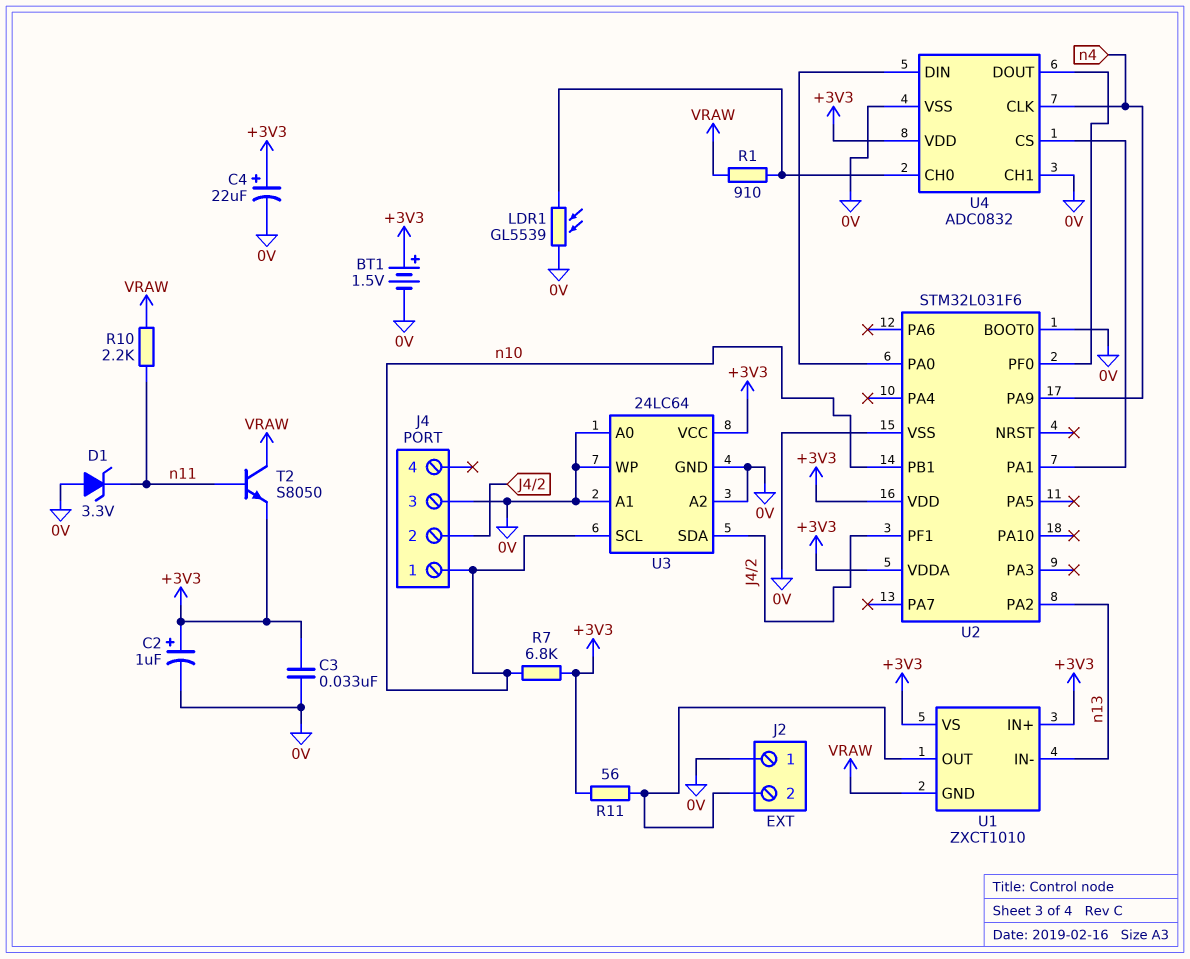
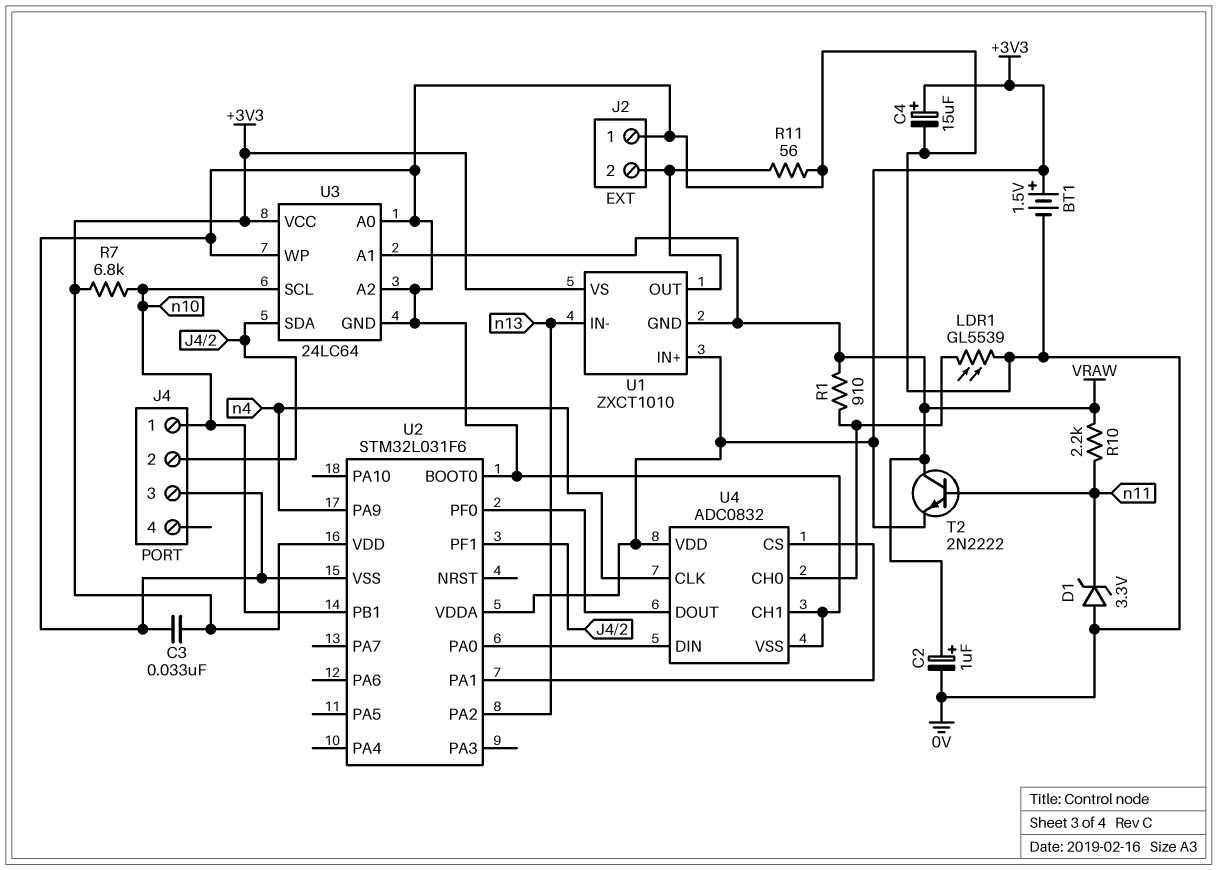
C2: 1uF (plus +3V3, minus 0V) -> 1uF (plus VRAW, minus 0V)
C4: 22uF (plus +3V3, minus 0V) -> 15uF (plus +3V3, minus 0V)
R11: 56 (+3V3, J2/2) -> 56 (0V, J2/2)
T2: NPN S8050 (B n11, C VRAW, E +3V3) -> NPN 2N2222 (B n11, C VRAW, E +3V3)
U3 pin A1: 0V -> VRAW

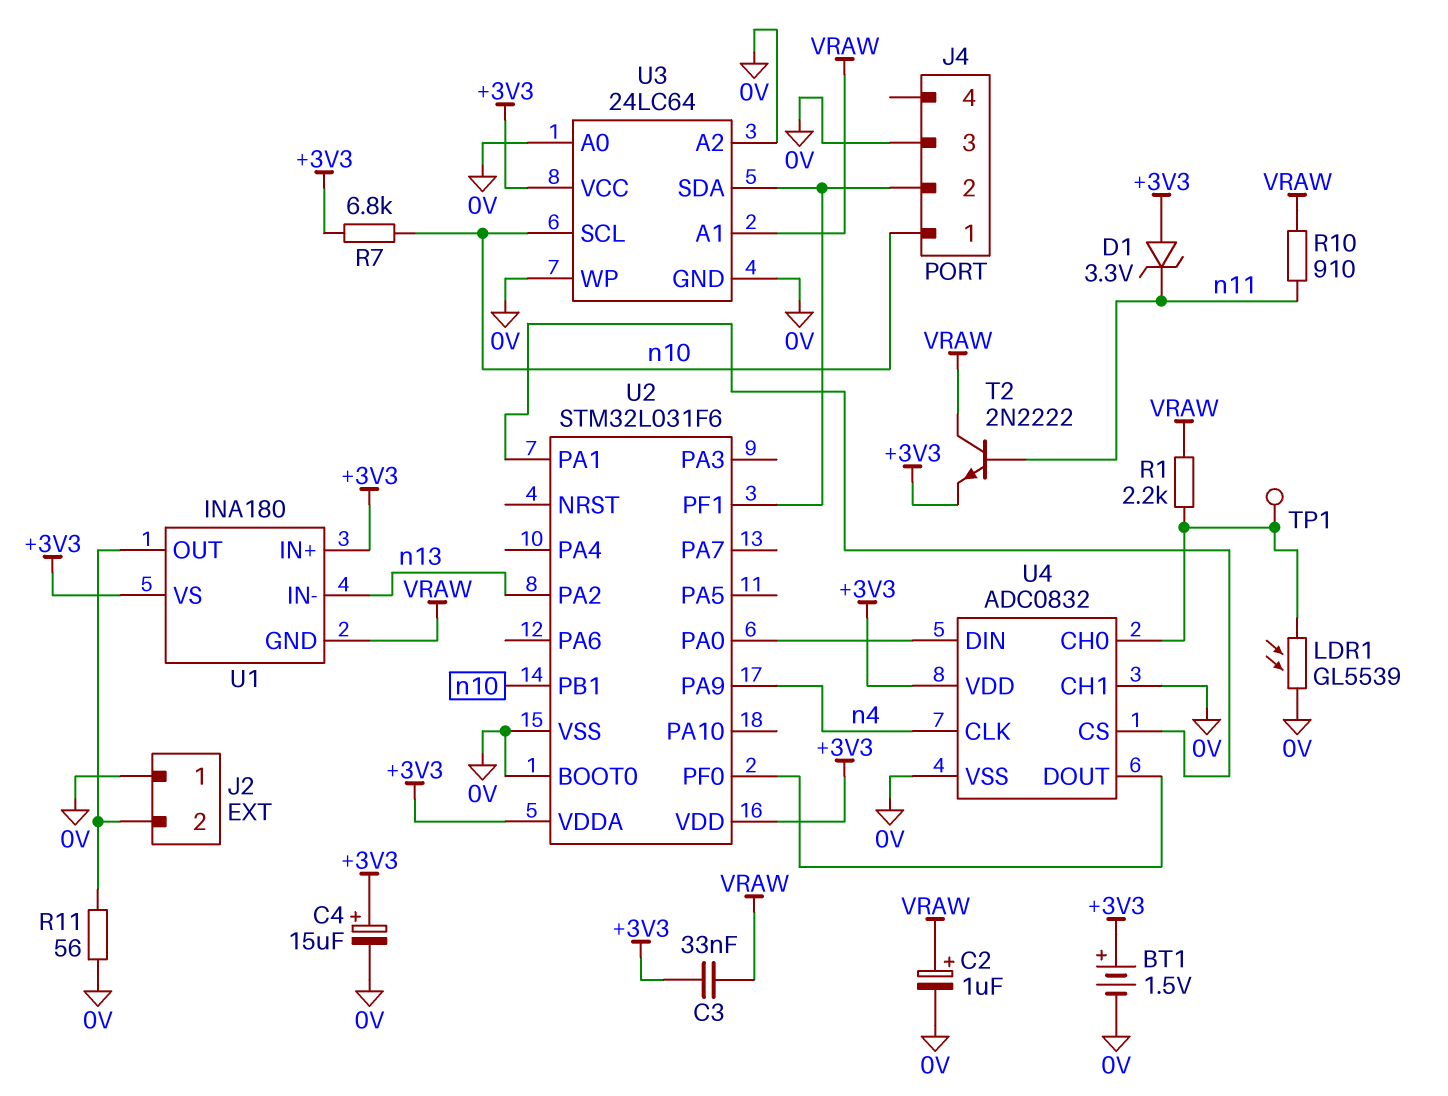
C3: 33nF (+3V3, 0V) -> 33nF (+3V3, VRAW)
D1: zener 3.3V (A 0V, K n11) -> zener 3.3V (A +3V3, K n11)
R1: 910 (U4/CH0, VRAW) -> 2.2k (U4/CH0, VRAW)
R10: 2.2k (VRAW, n11) -> 910 (VRAW, n11)
TP1: none -> test point (U4/CH0)
U1: ZXCT1010 -> INA180

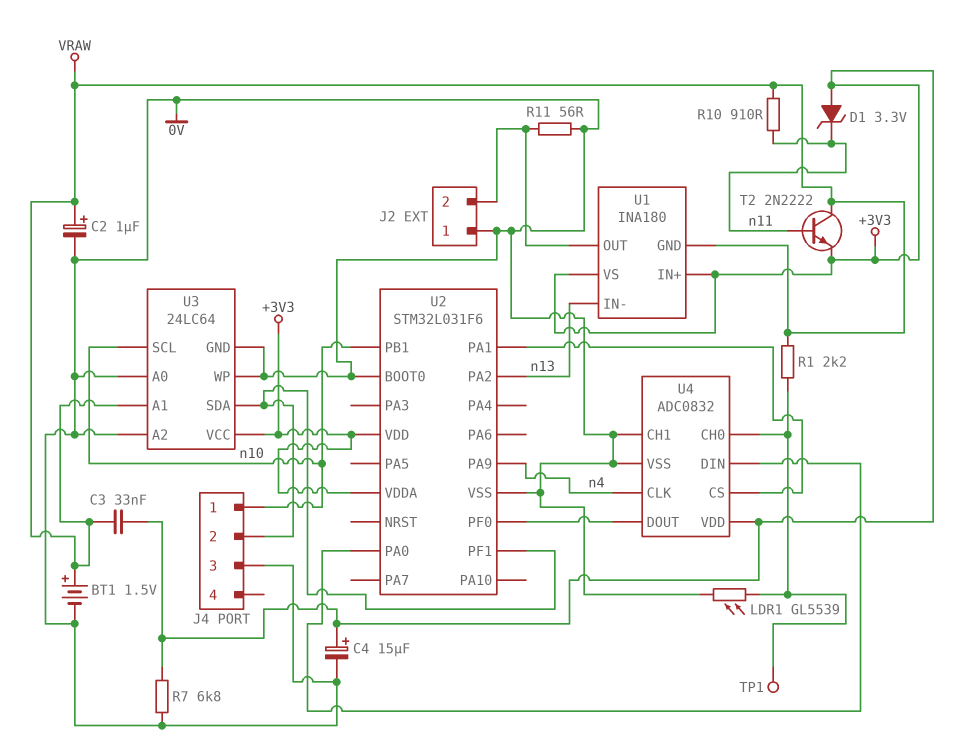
BT1: 1.5V (plus +3V3, minus 0V) -> 1.5V (plus VRAW, minus 0V)
R7: 6.8k (+3V3, n10) -> 6.8k (+3V3, 0V)

